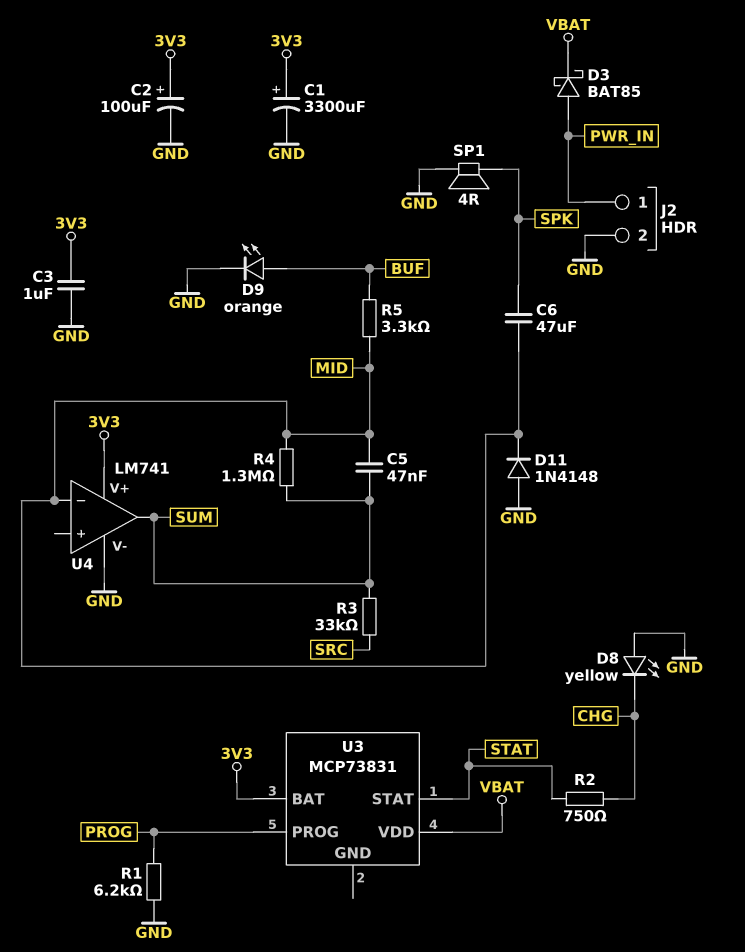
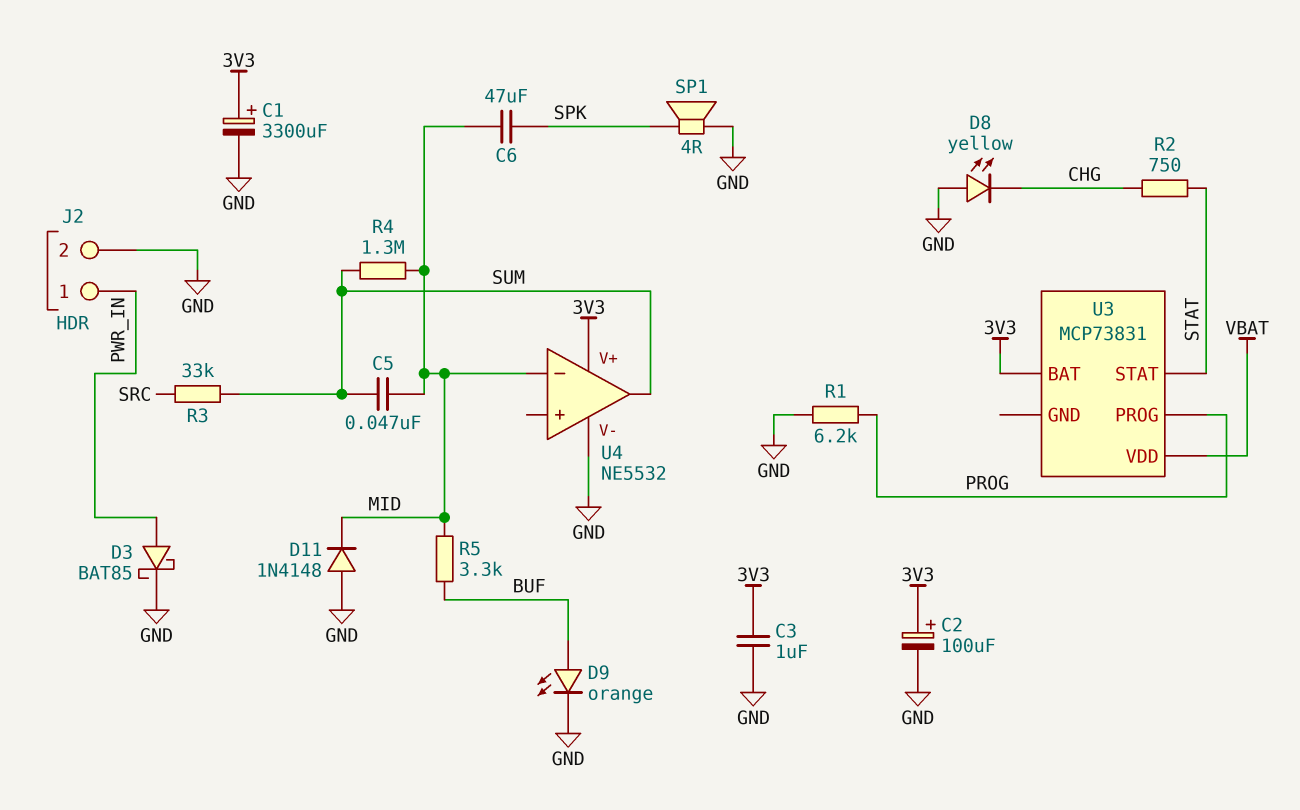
D3: schottky BAT85 (A PWR_IN, K VBAT) -> schottky BAT85 (A PWR_IN, K GND)
U4: LM741 -> NE5532

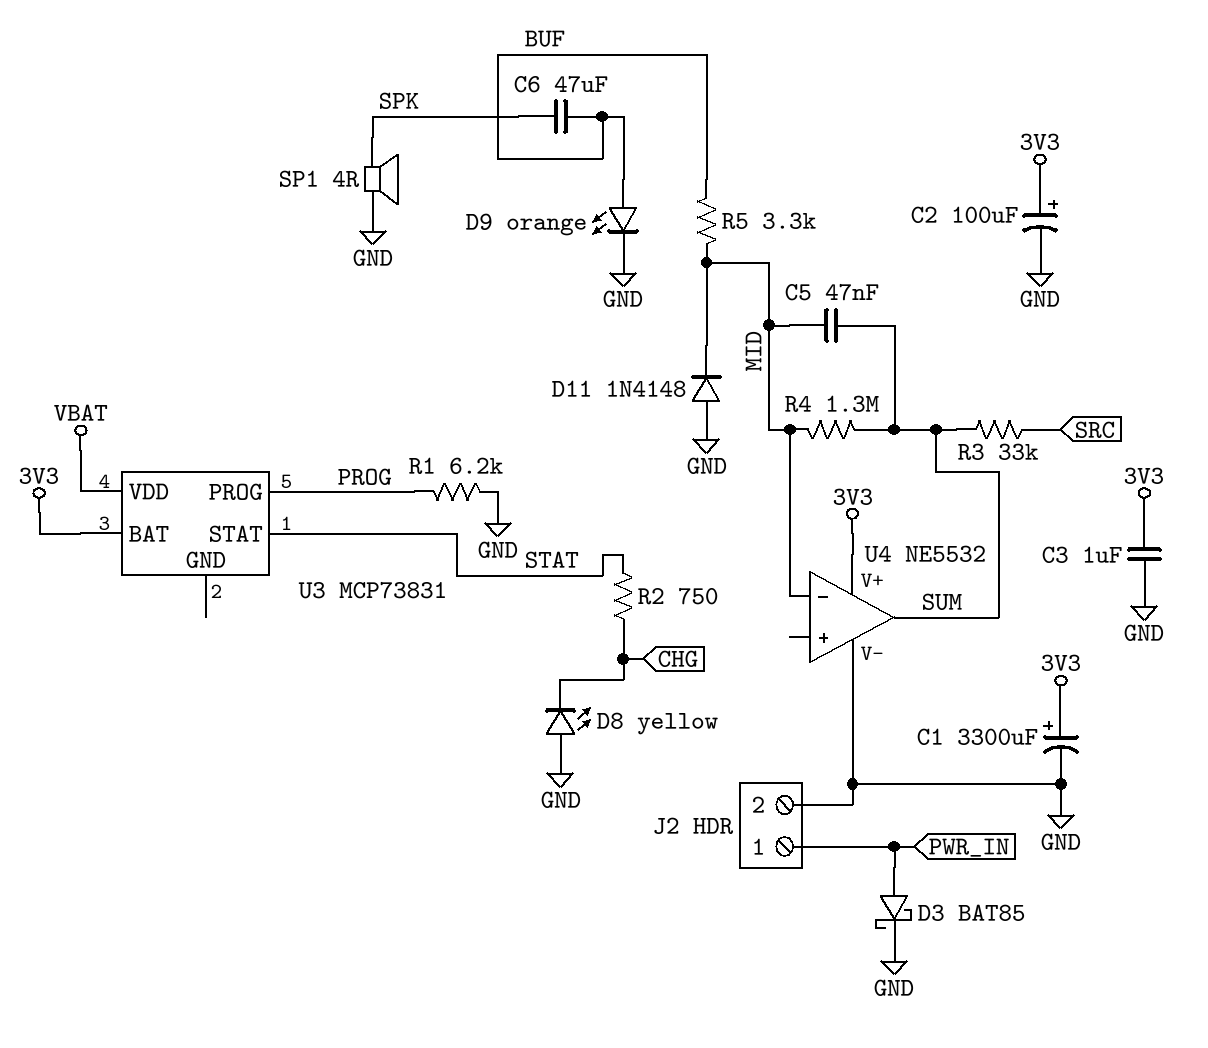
C6: 47uF (MID, SPK) -> 47uF (BUF, SPK)

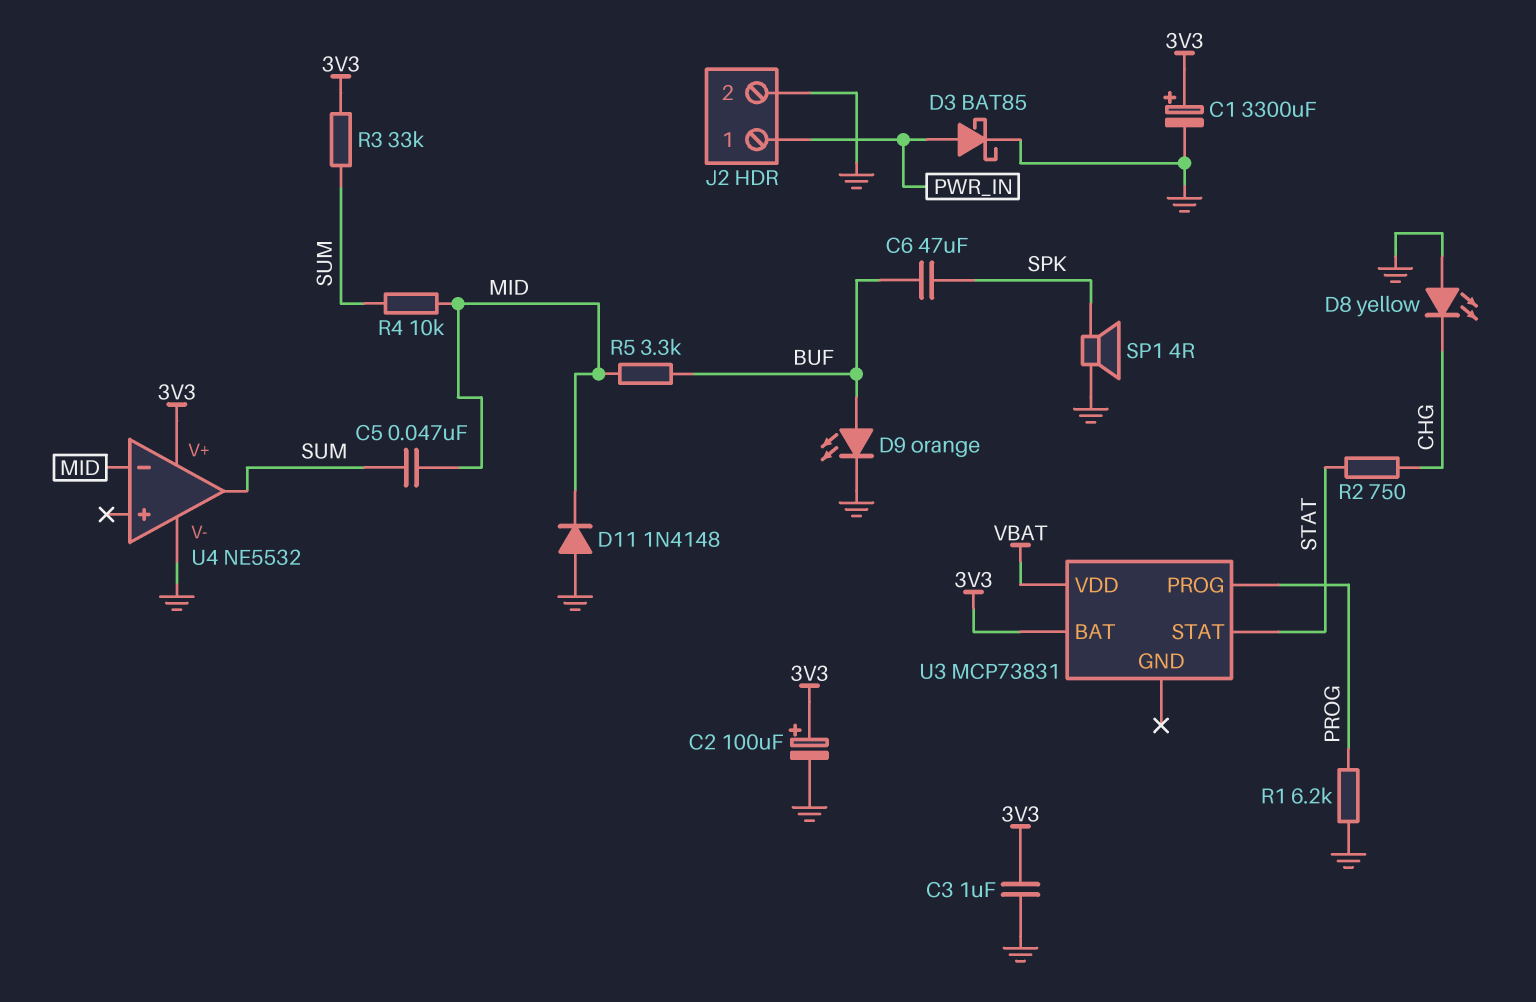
R3: 33k (SRC, SUM) -> 33k (3V3, SUM)
R4: 1.3M (MID, SUM) -> 10k (MID, SUM)

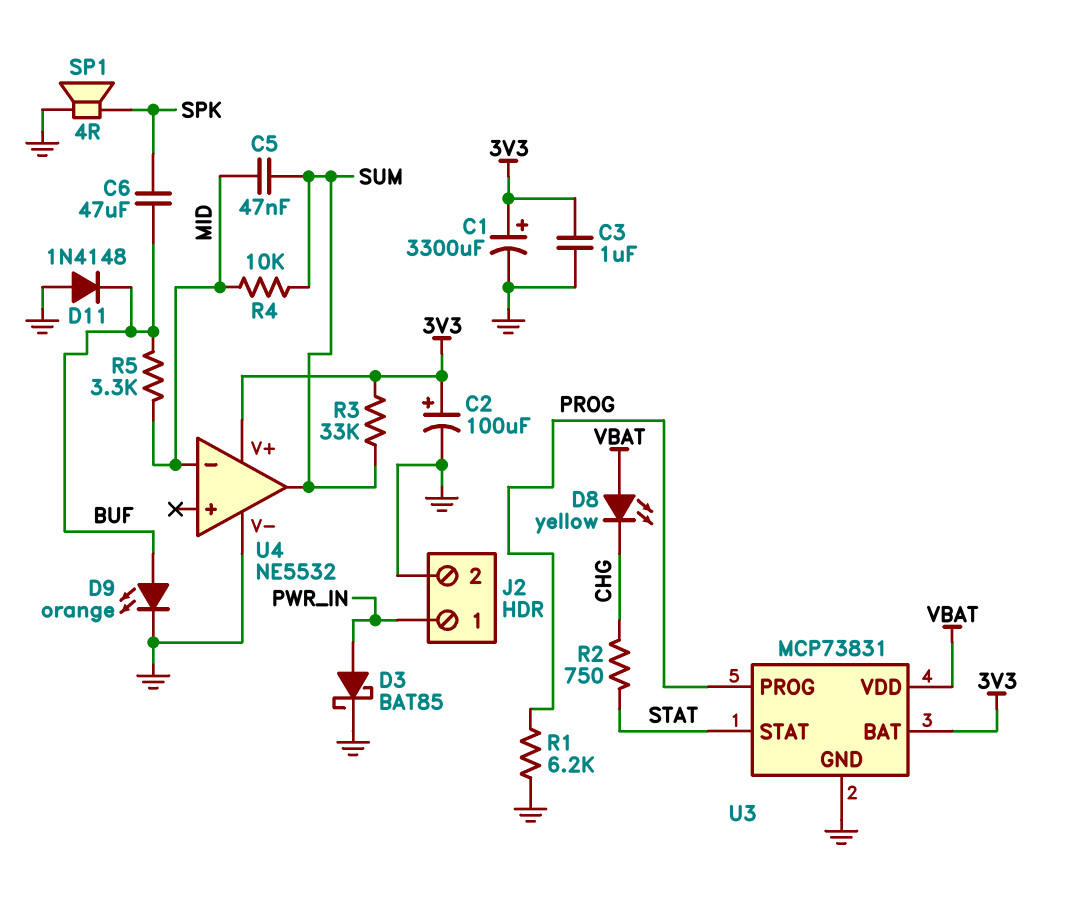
D8: LED yellow (A GND, K CHG) -> LED yellow (A VBAT, K CHG)
D11: diode 1N4148 (A GND, K MID) -> diode 1N4148 (A GND, K BUF)
U3 pin GND: none -> GND

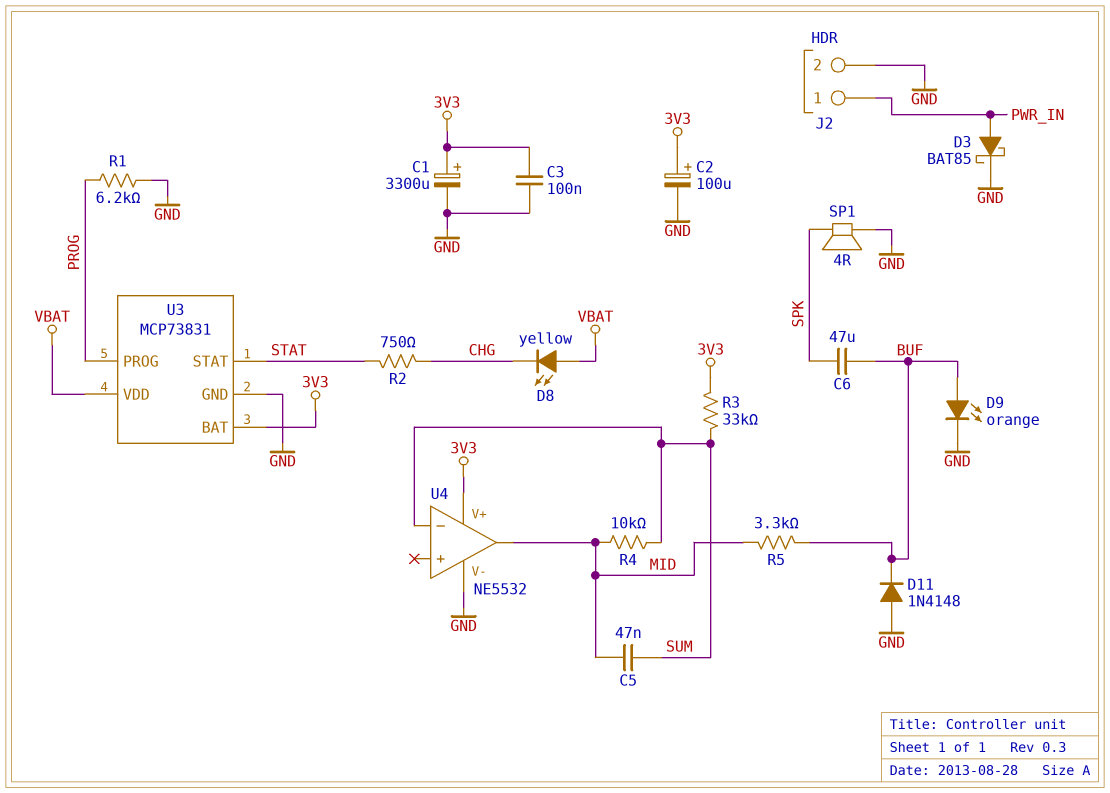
C3: 1uF (3V3, GND) -> 100nF (3V3, GND)
U4 pin in-: MID -> SUM
U4 pin out: SUM -> MID

